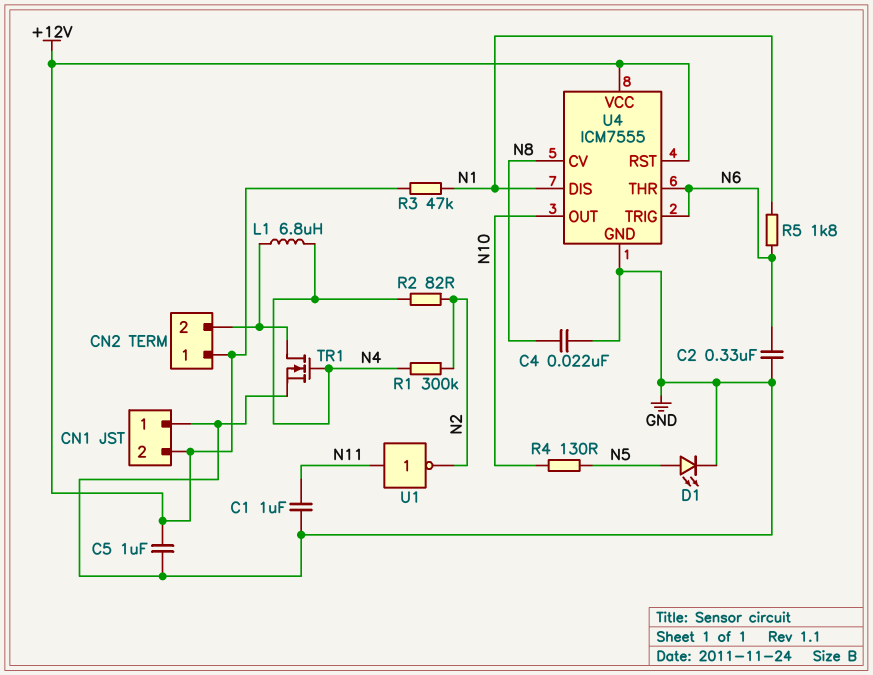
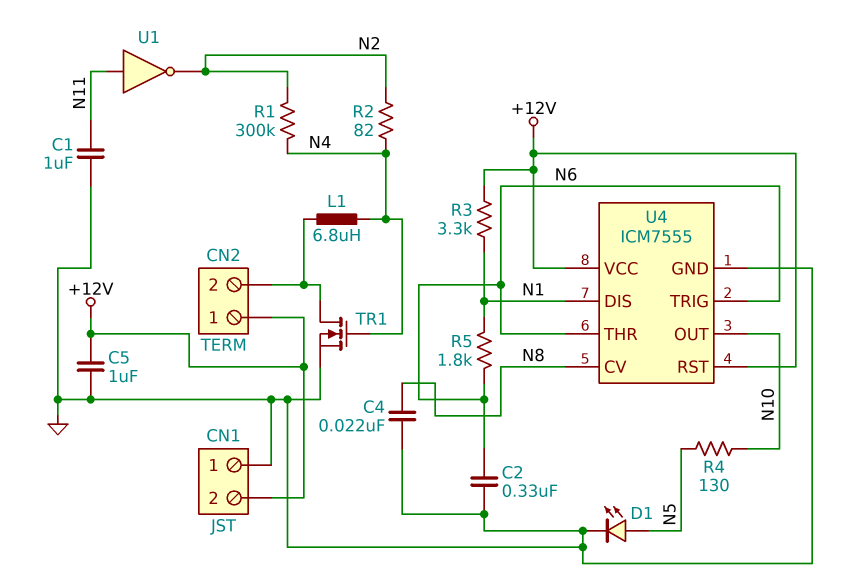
R3: 47k (+12V, N1) -> 3.3k (+12V, N1)

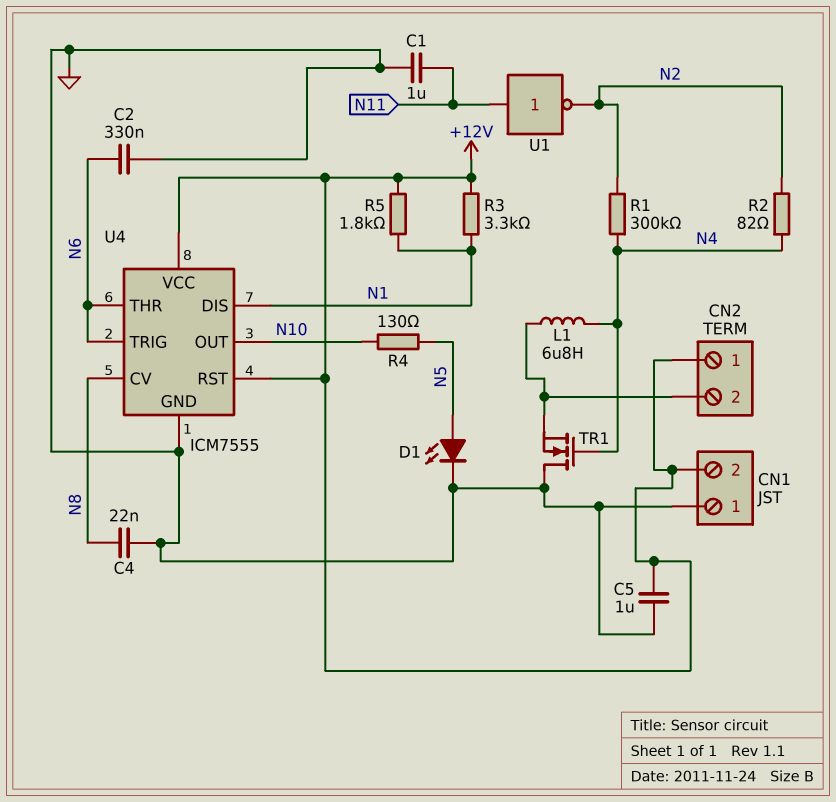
R5: 1.8k (N1, N6) -> 1.8k (+12V, N1)
TR1: NMOS (G N4, D CN2/2, S GND) -> NMOS (G N4, D GND, S CN2/2)

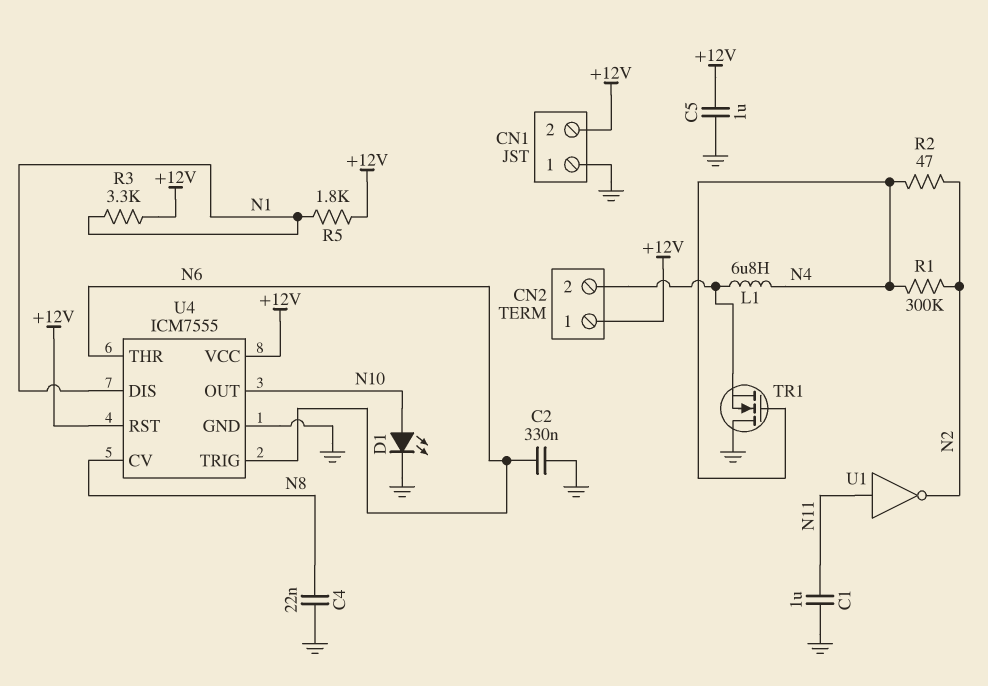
D1: LED (A N5, K GND) -> LED (A N10, K GND)
R2: 82 (N2, N4) -> 47 (N2, N4)
R4: 130 (N5, N10) -> none

